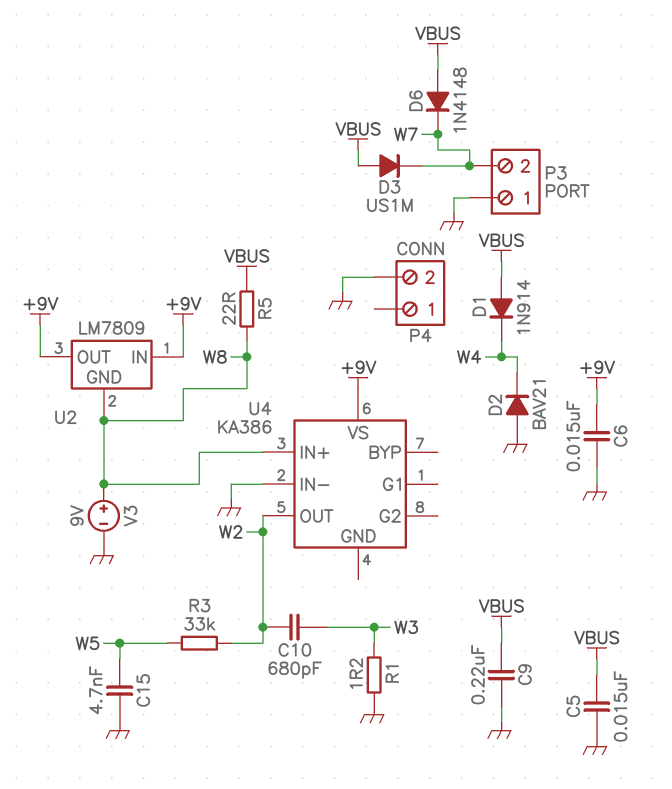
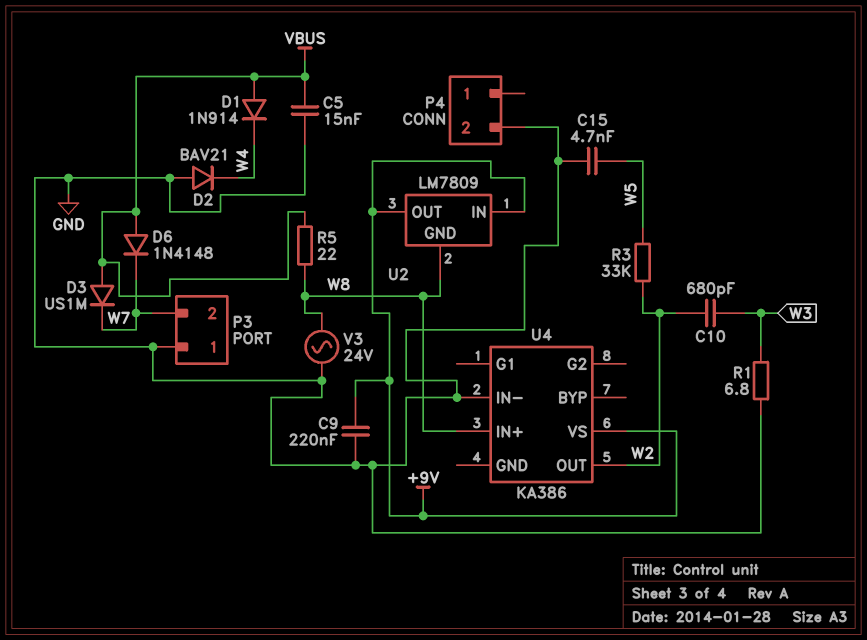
C6: 15nF (+9V, GND) -> none
C9: 220nF (GND, VBUS) -> 220nF (+9V, GND)
R1: 1.2 (GND, W3) -> 6.8 (GND, W3)
V3: 9V (plus W8, minus GND) -> AC 24V (GND, W8)

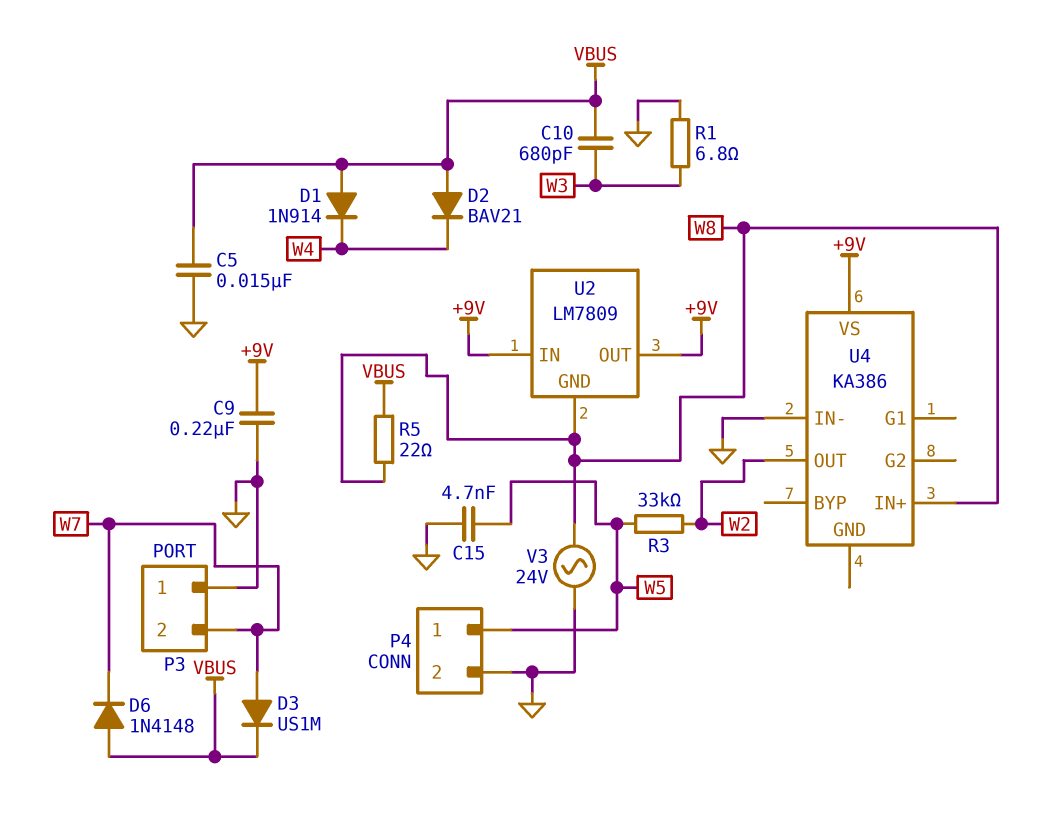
C10: 680pF (W2, W3) -> 680pF (VBUS, W3)
D2: diode BAV21 (A GND, K W4) -> diode BAV21 (A VBUS, K W4)
D3: diode US1M (A VBUS, K W7) -> diode US1M (A W7, K VBUS)
P4 pin 1: none -> W5

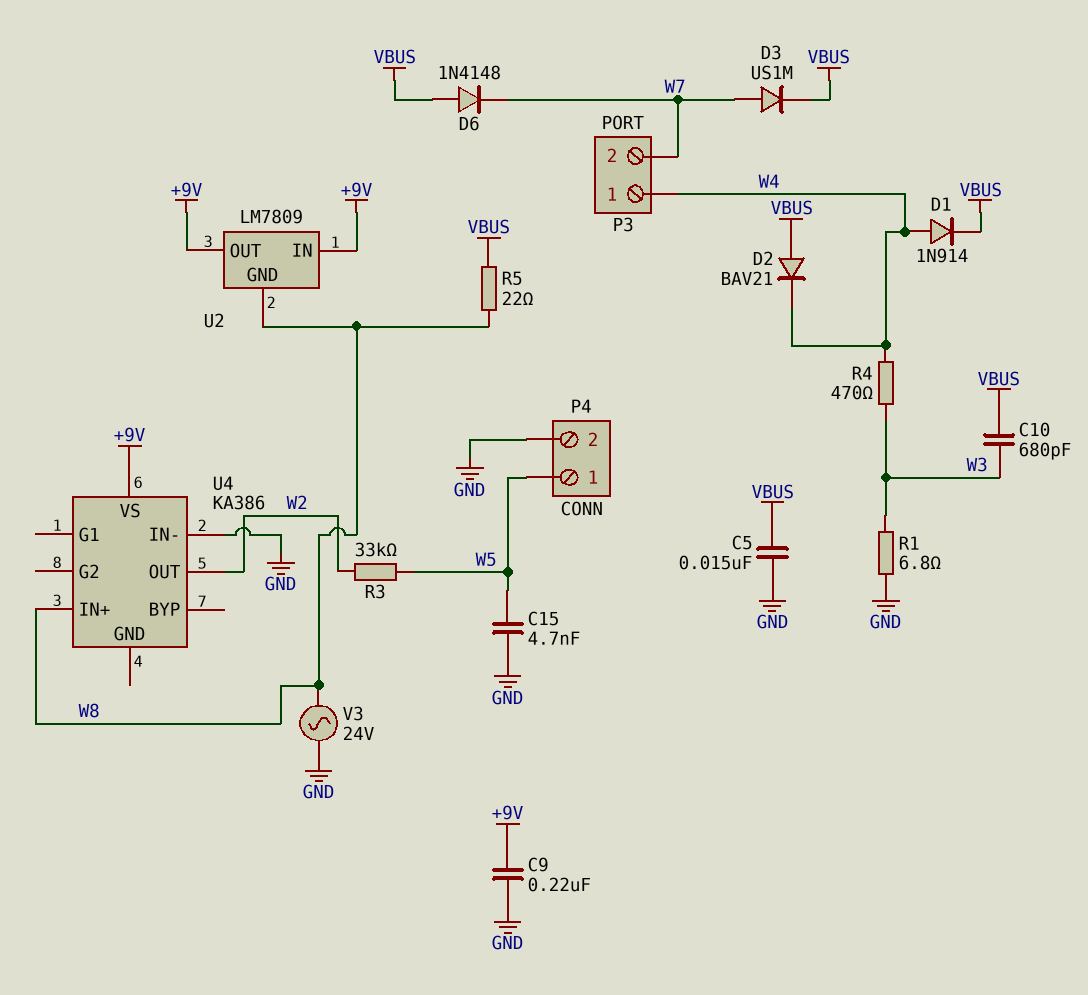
D1: diode 1N914 (A VBUS, K W4) -> diode 1N914 (A W4, K VBUS)
P3 pin 1: GND -> W4
R4: none -> 470 (W3, W4)

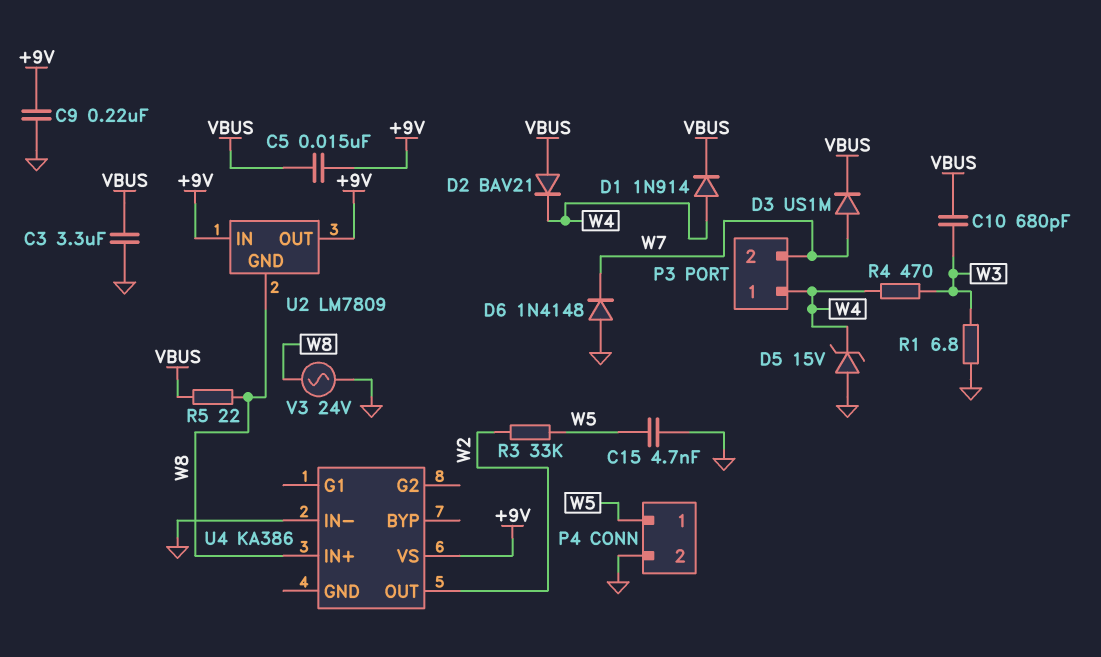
C3: none -> 3.3uF (GND, VBUS)
C5: 15nF (GND, VBUS) -> 15nF (+9V, VBUS)
D5: none -> zener 15V (A GND, K W4)
D6: diode 1N4148 (A VBUS, K W7) -> diode 1N4148 (A GND, K W7)

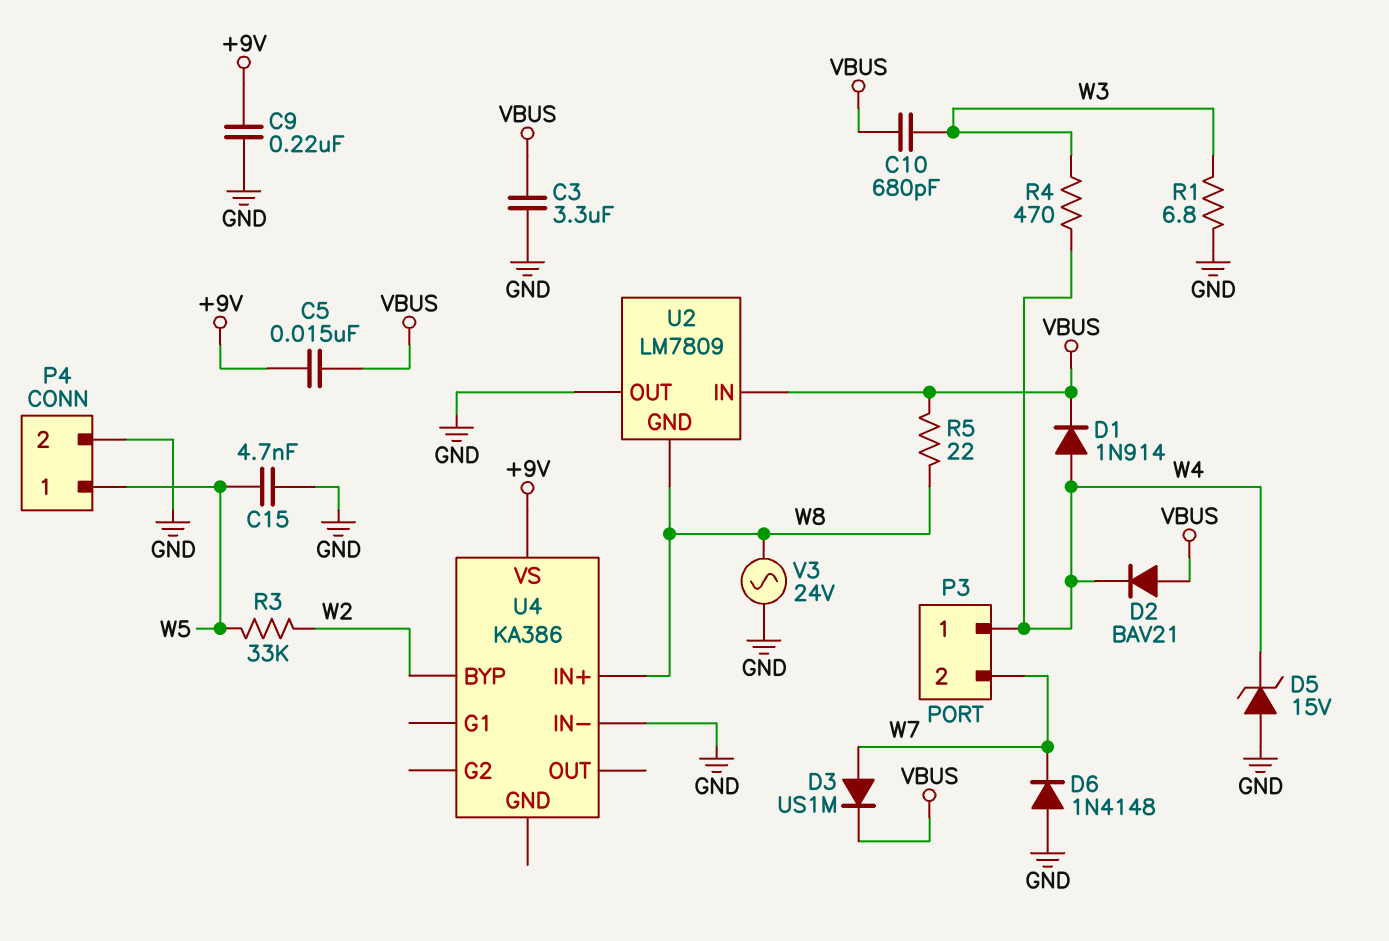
U2 pin IN: +9V -> VBUS
U2 pin OUT: +9V -> GND
U4 pin BYP: none -> W2
U4 pin OUT: W2 -> none

